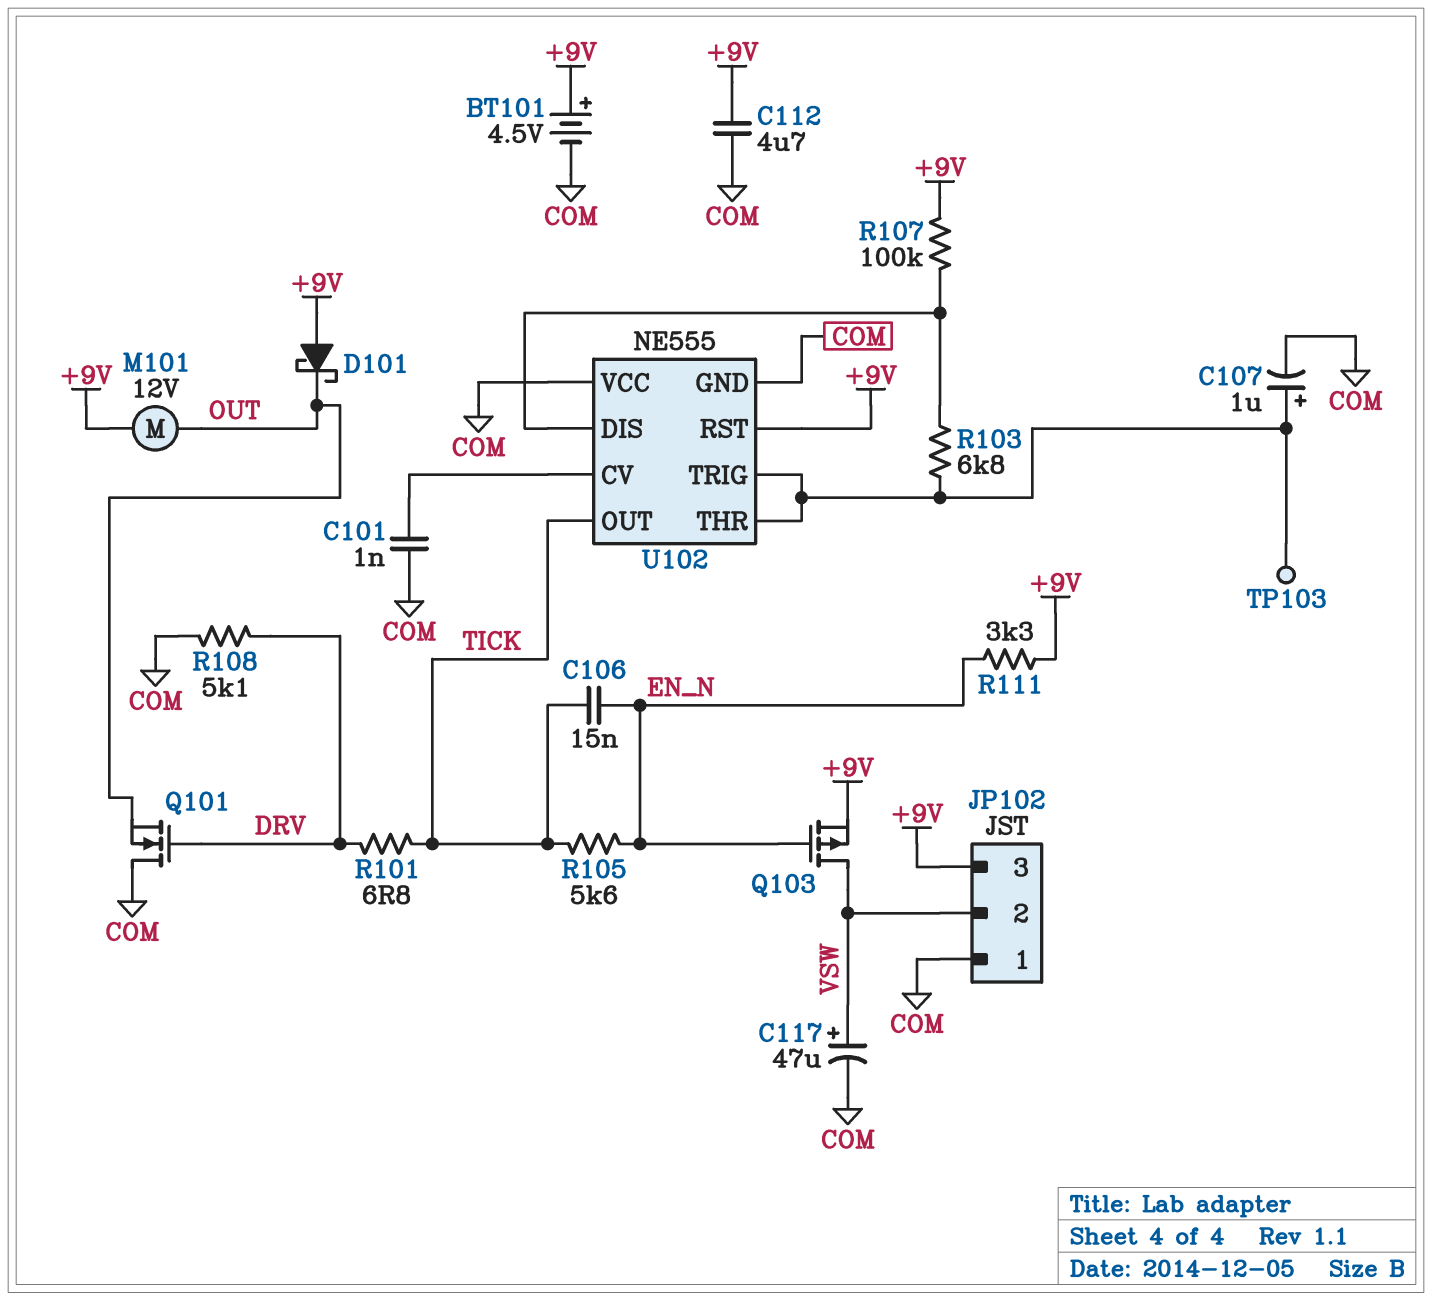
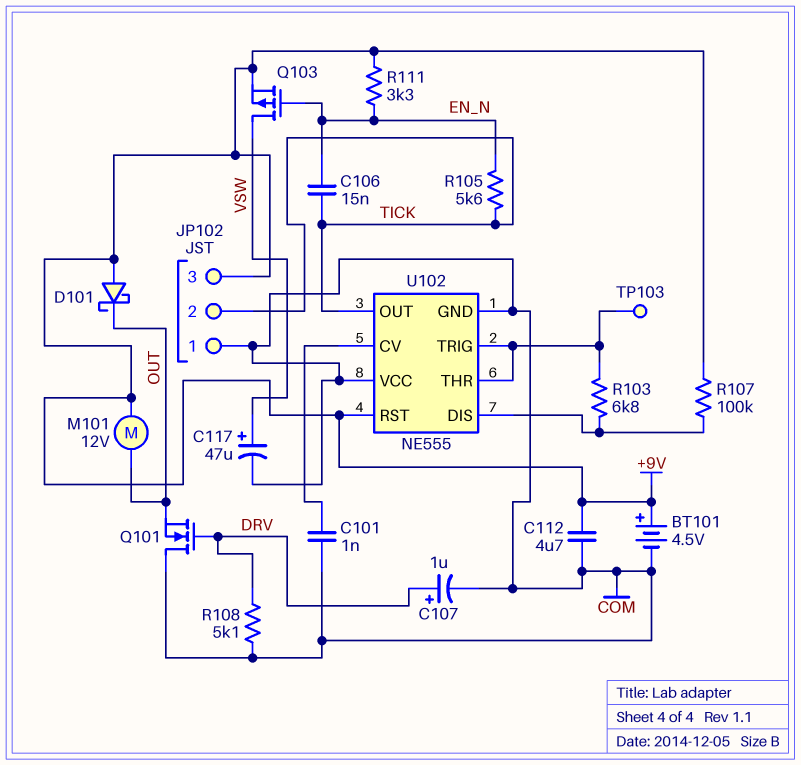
C107: 1uF (plus U102/THR, minus COM) -> 1uF (plus DRV, minus COM)
JP102 pin 2: VSW -> TICK
R101: 6.8 (DRV, TICK) -> none

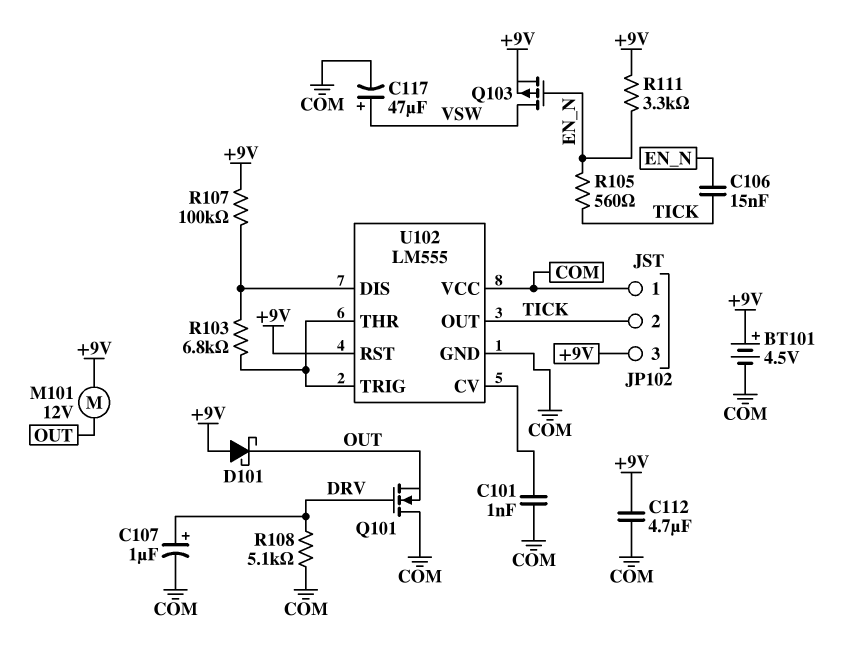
R105: 5.6k (EN_N, TICK) -> 560 (EN_N, TICK)
TP103: test point (U102/THR) -> none
U102: NE555 -> LM555

